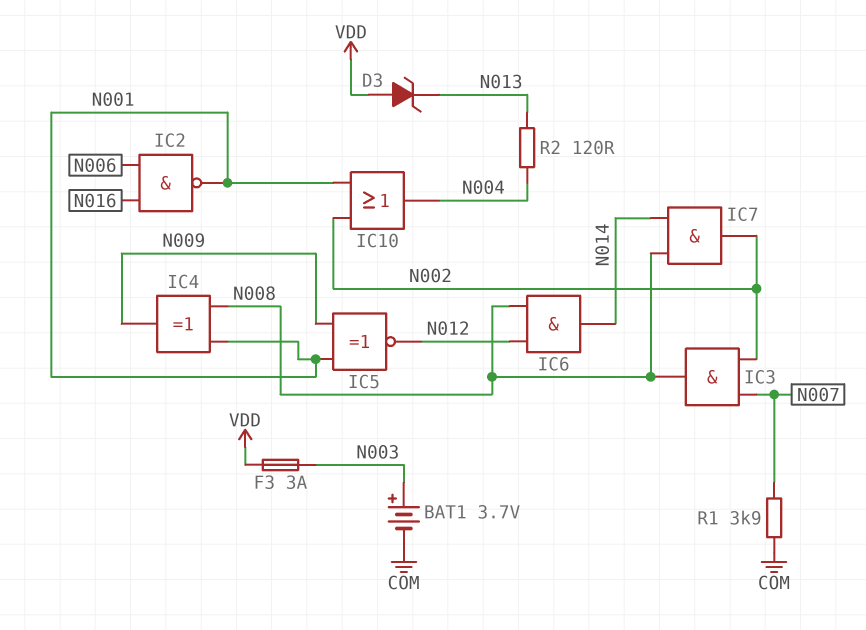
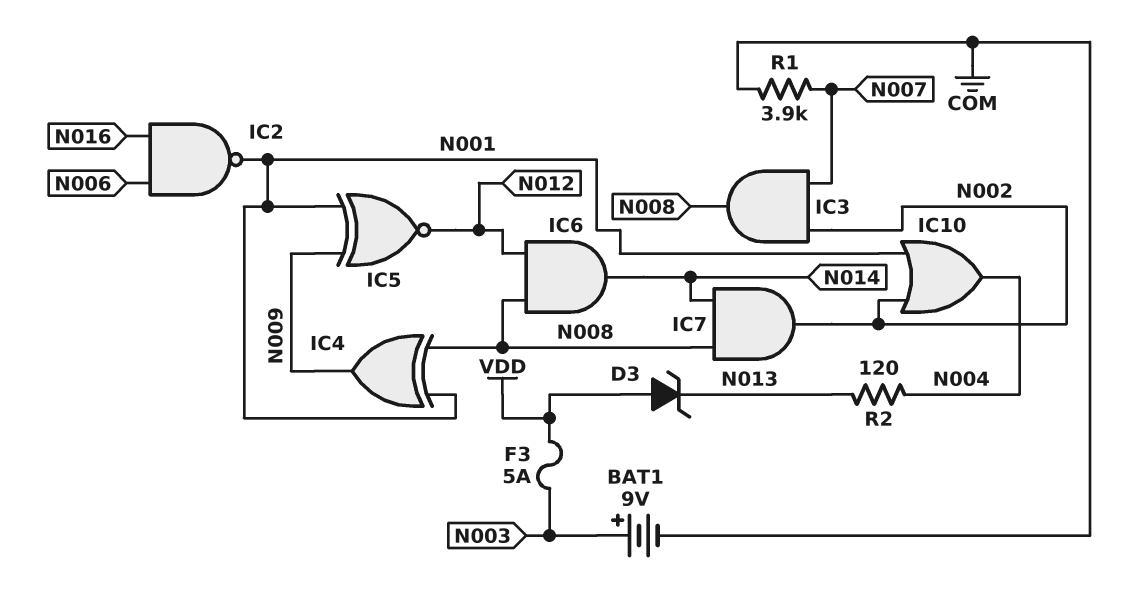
BAT1: 3.7V (plus N003, minus COM) -> 9V (plus N003, minus COM)
F3: 3A (N003, VDD) -> 5A (N003, VDD)

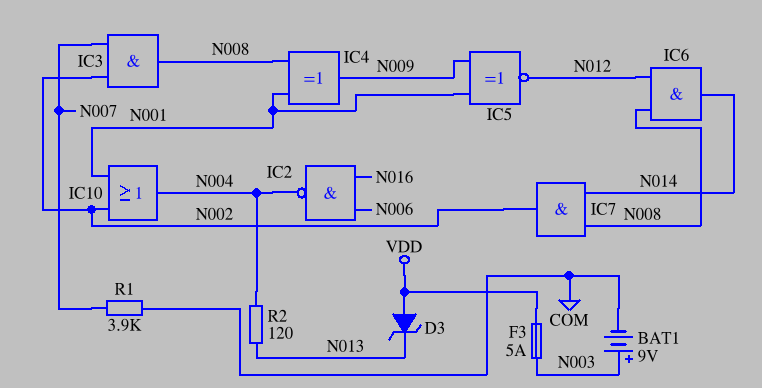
IC2: NAND (in N006, in N016, out N001) -> NAND (in N006, in N016, out N004)

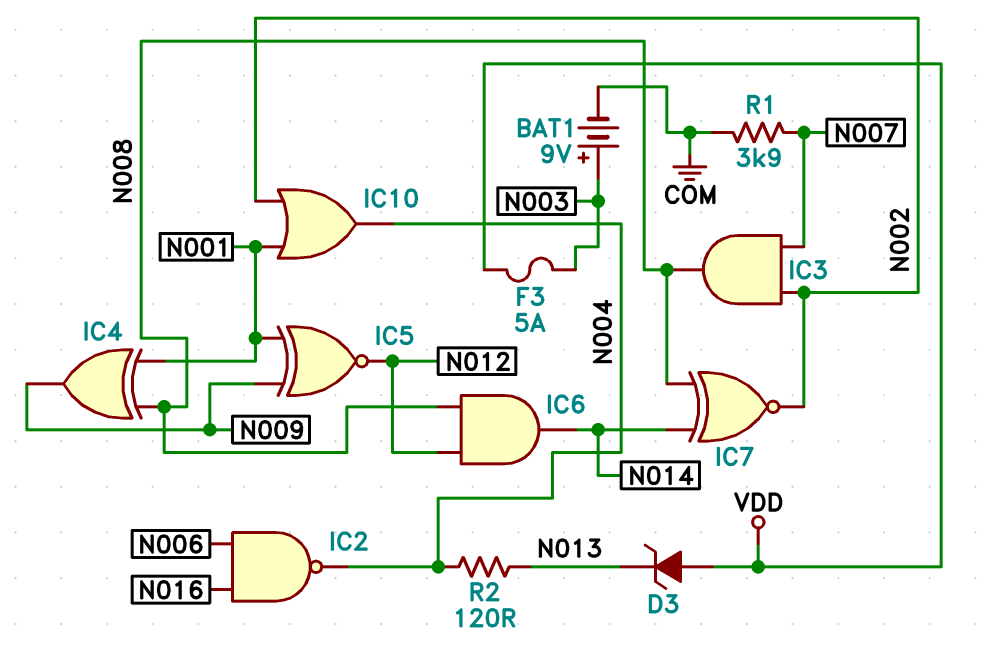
IC7: AND (in N008, in N014, out N002) -> XNOR (in N008, in N014, out N002)

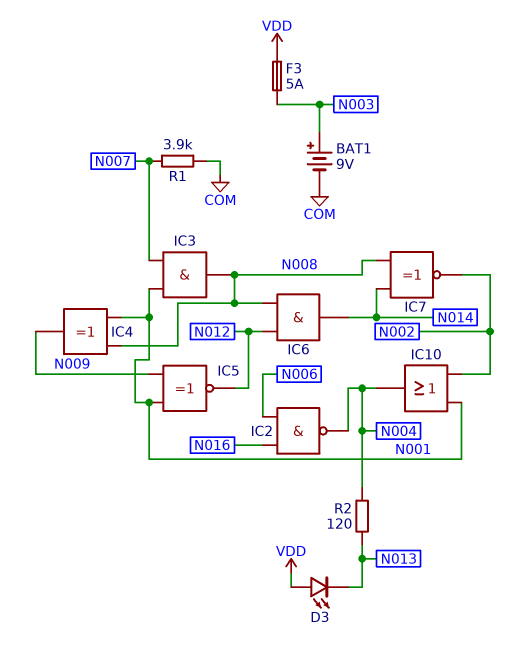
D3: zener (A VDD, K N013) -> LED (A VDD, K N013)
IC3: AND (in N002, in N007, out N008) -> AND (in N001, in N007, out N008)

